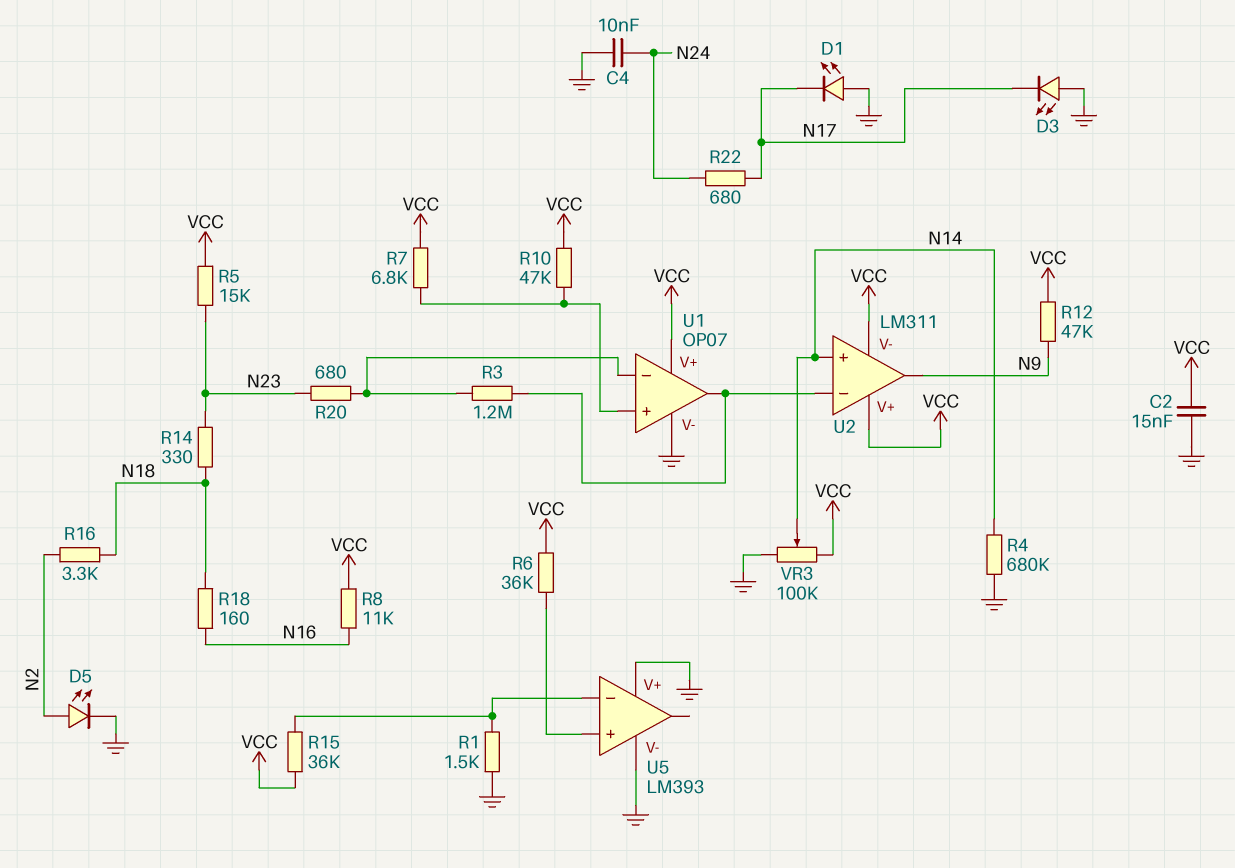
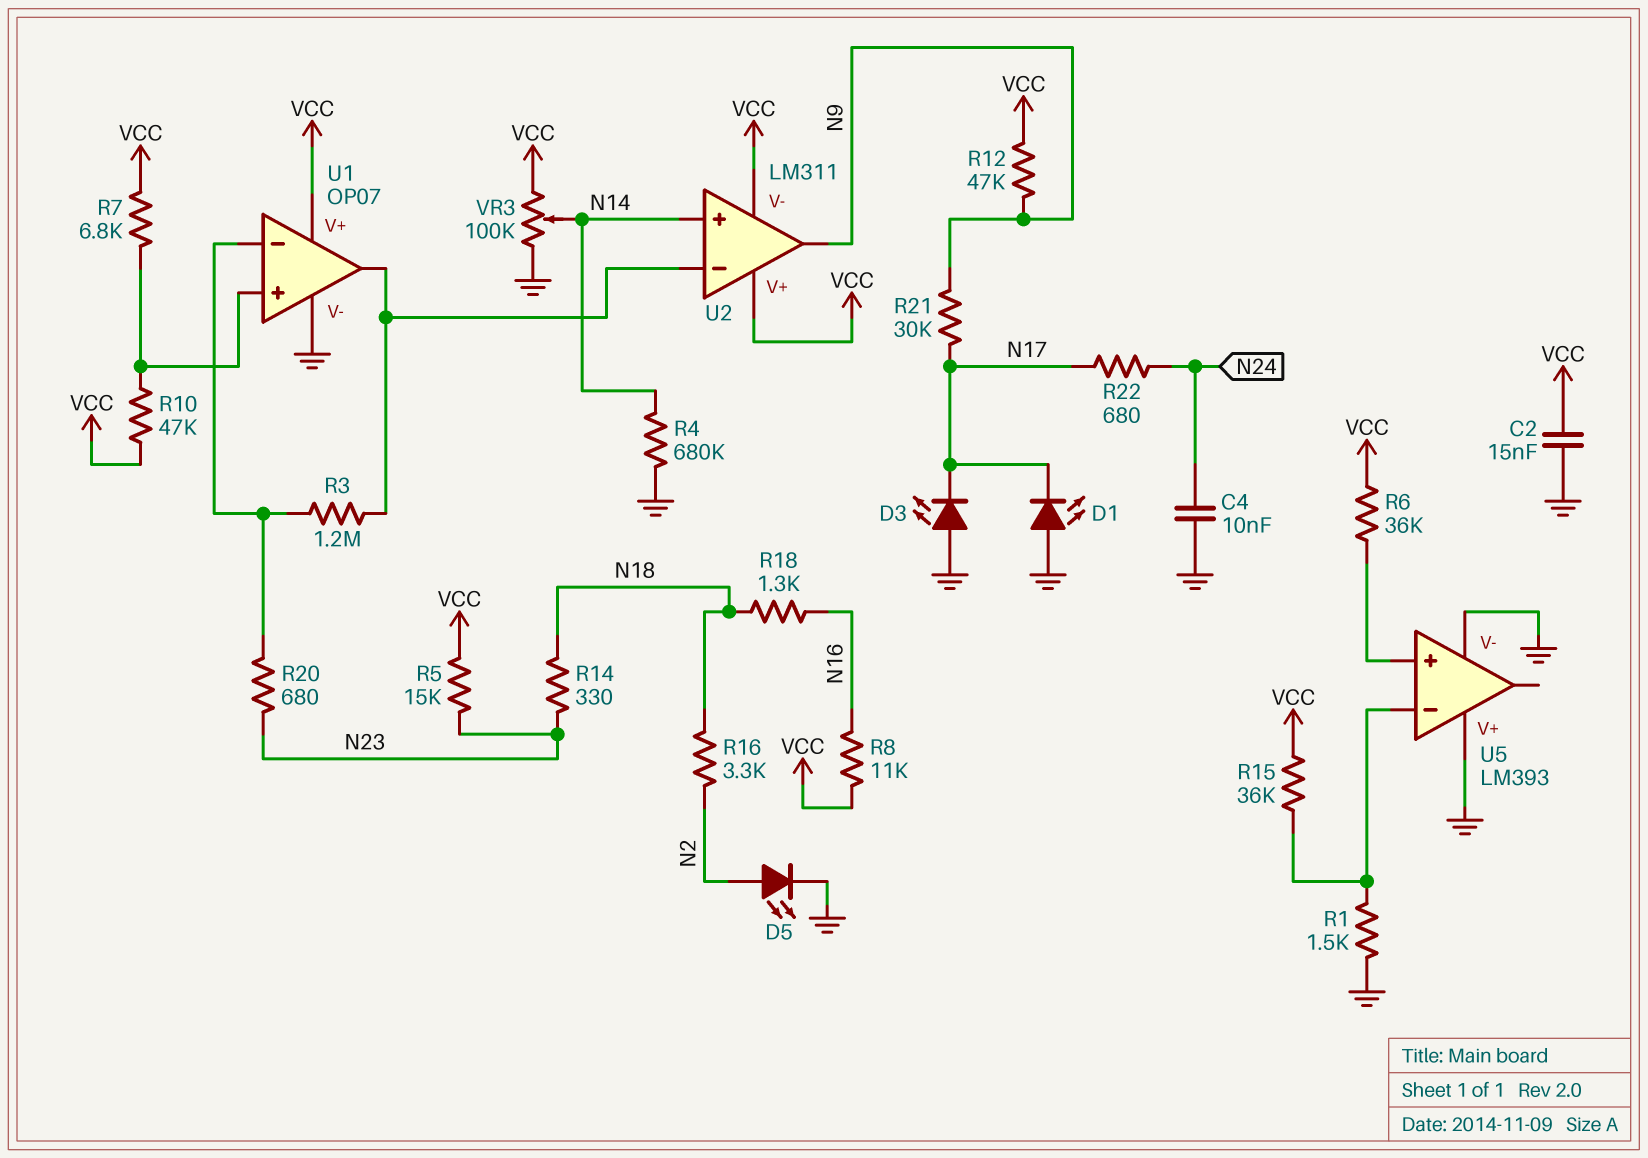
R18: 160 (N16, N18) -> 1.3k (N16, N18)
R21: none -> 30k (N9, N17)

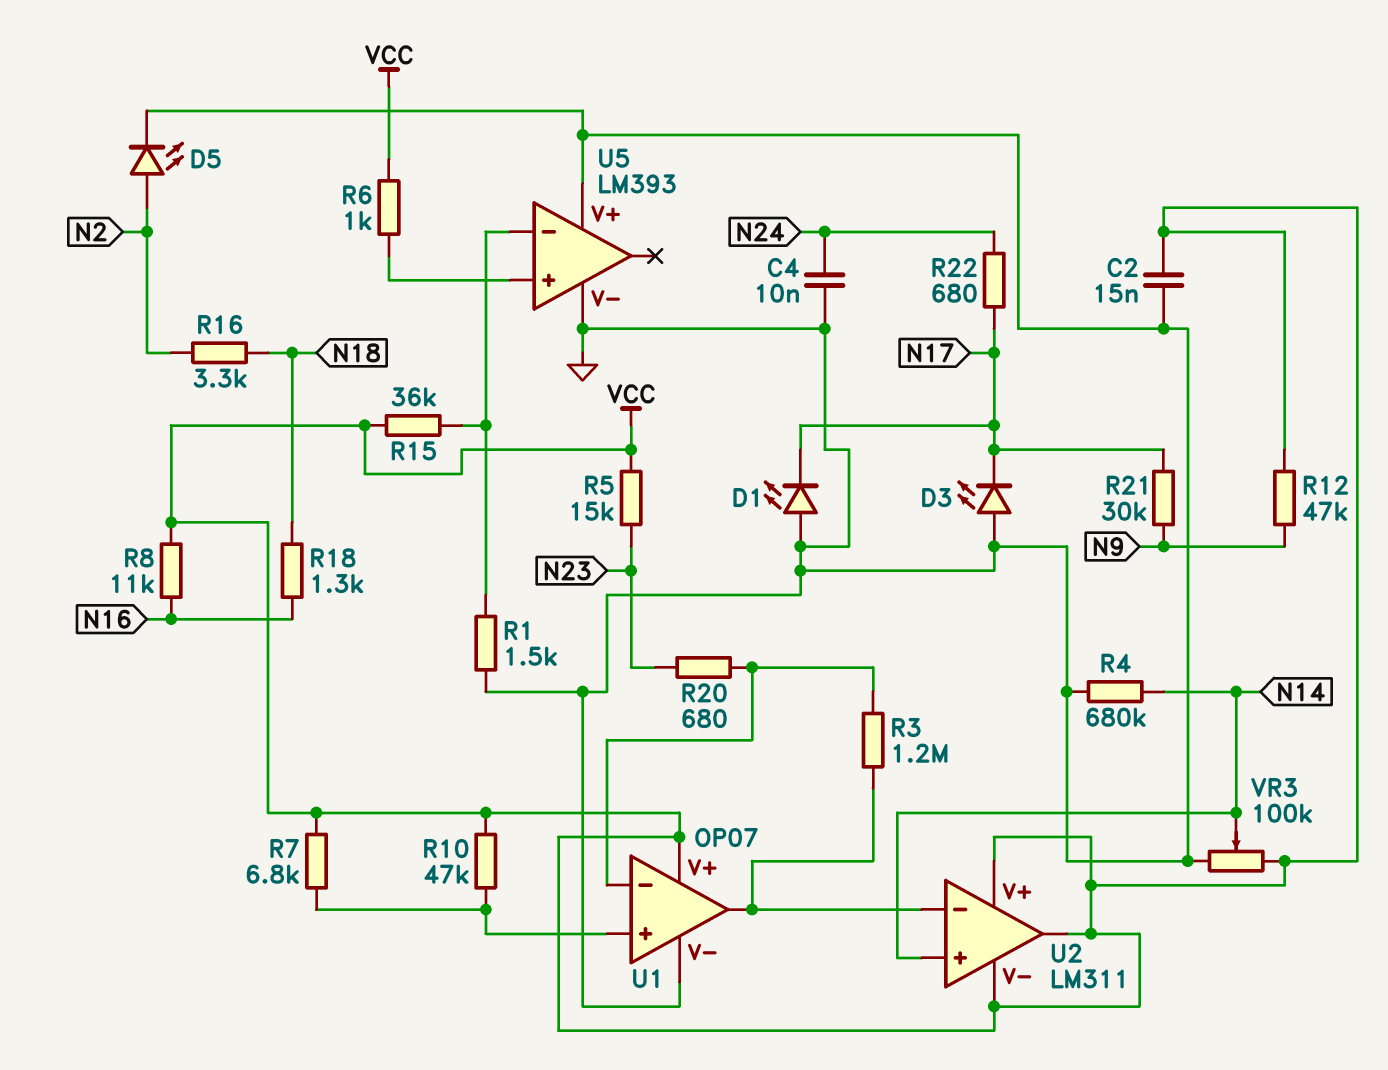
R6: 36k (U5/in+, VCC) -> 1k (U5/in+, VCC)
R14: 330 (N18, N23) -> none
U2 pin out: N9 -> VCC

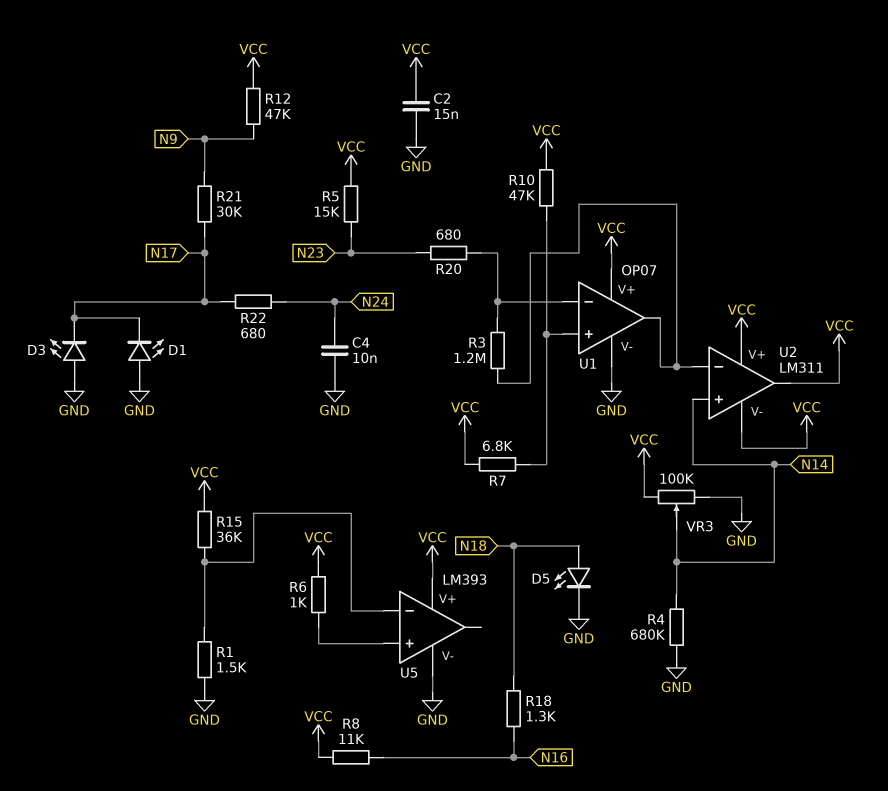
D5: LED (A N2, K GND) -> LED (A N18, K GND)
R16: 3.3k (N2, N18) -> none
U5 pin V+: GND -> VCC

